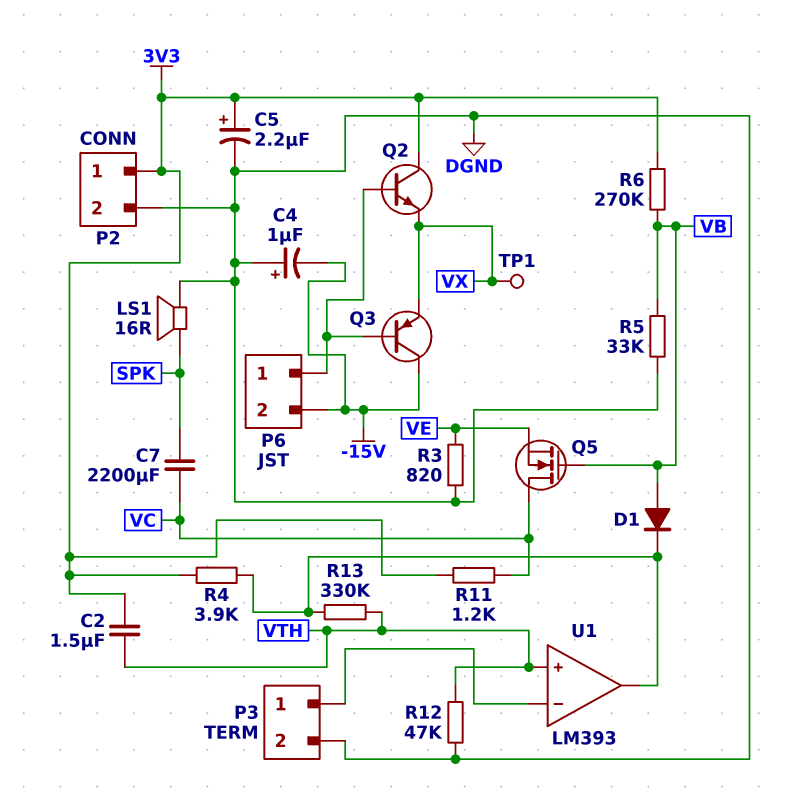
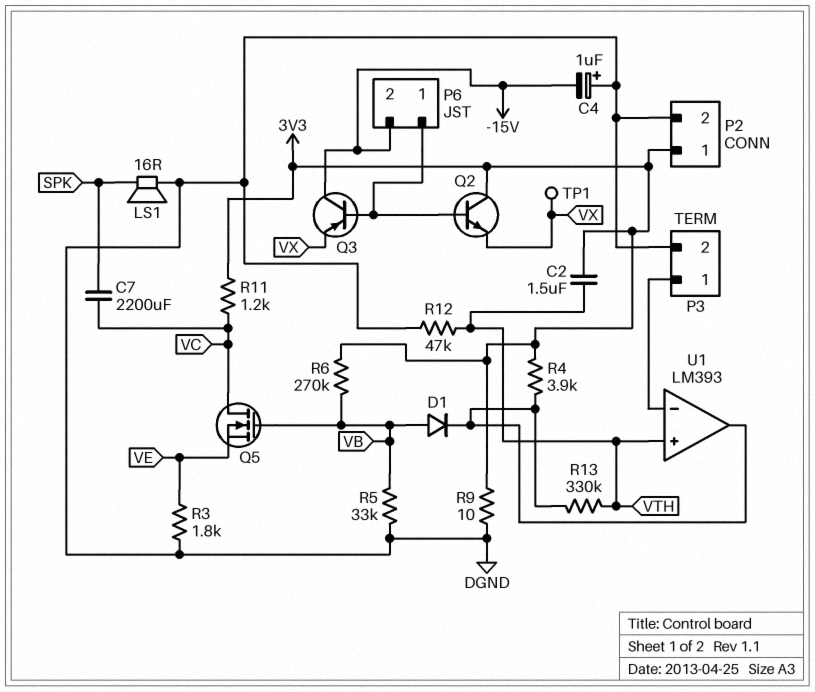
C5: 2.2uF (plus 3V3, minus DGND) -> none
R3: 820 (DGND, VE) -> 1.8k (DGND, VE)
R9: none -> 10 (3V3, DGND)

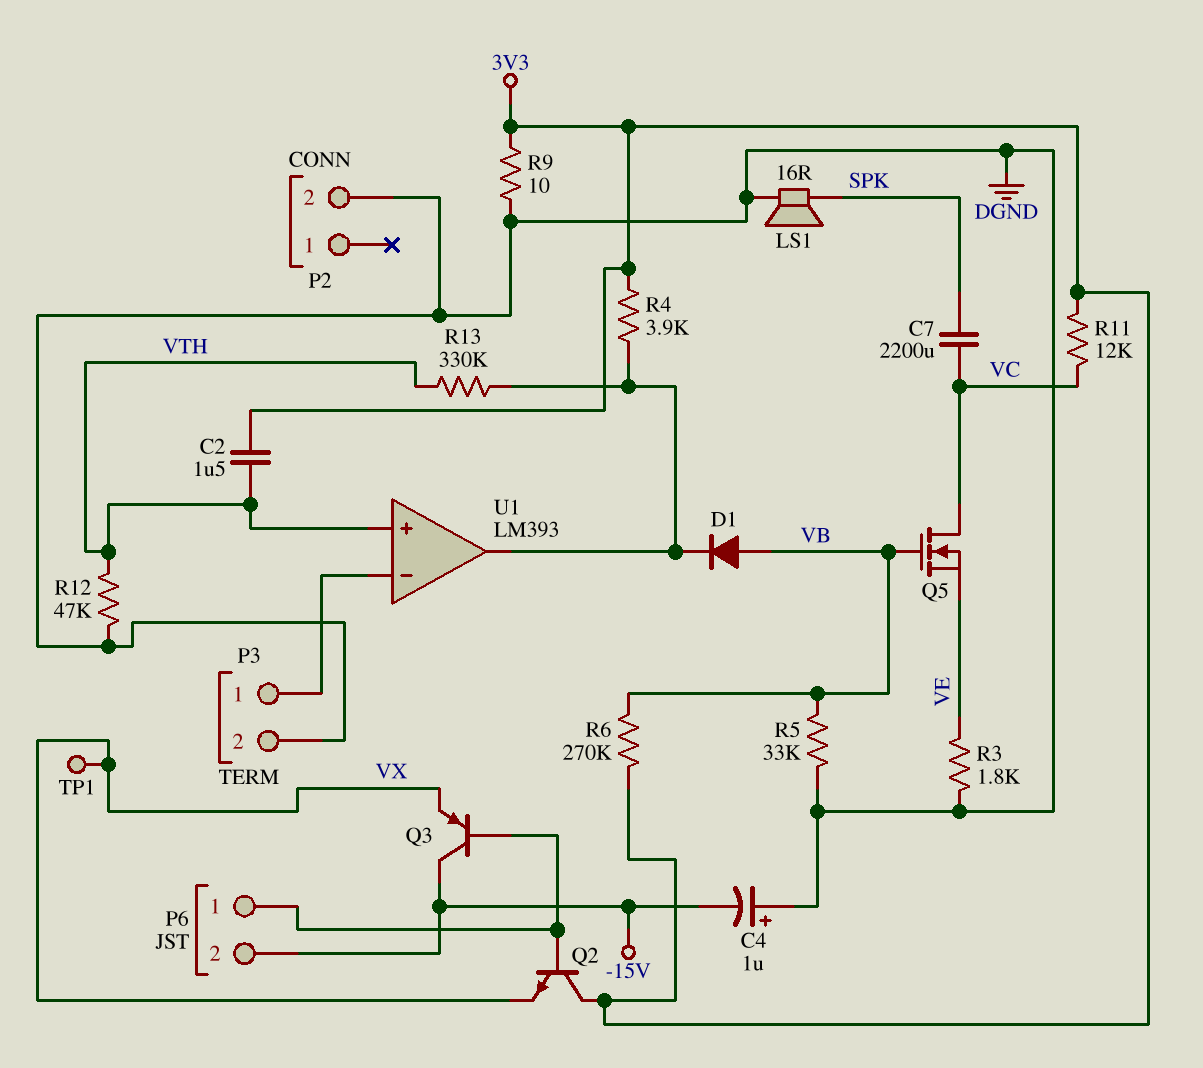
P2 pin 1: 3V3 -> none
R11: 1.2k (3V3, VC) -> 12k (3V3, VC)

